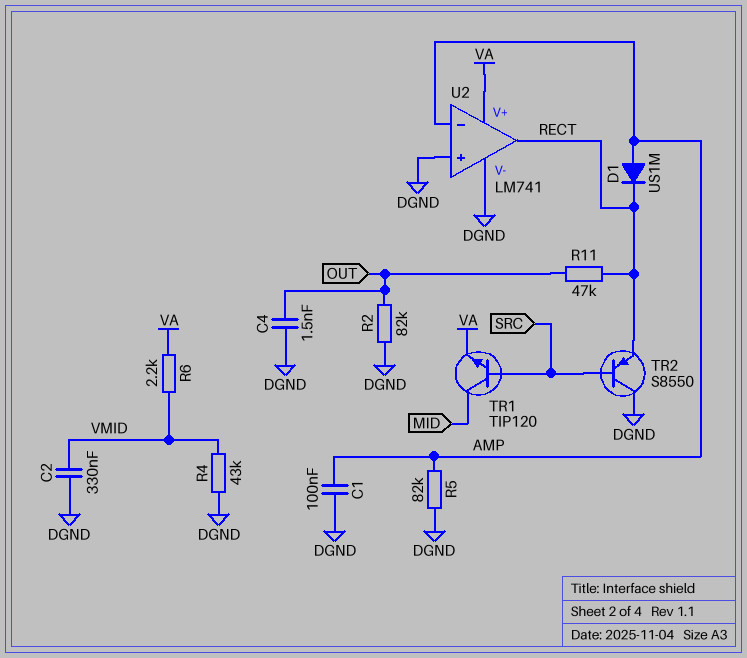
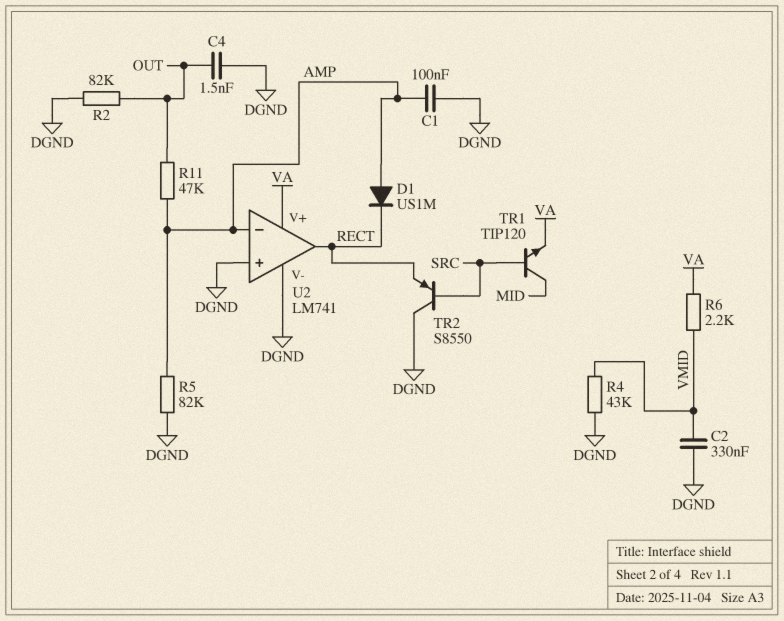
R11: 47k (OUT, RECT) -> 47k (AMP, OUT)

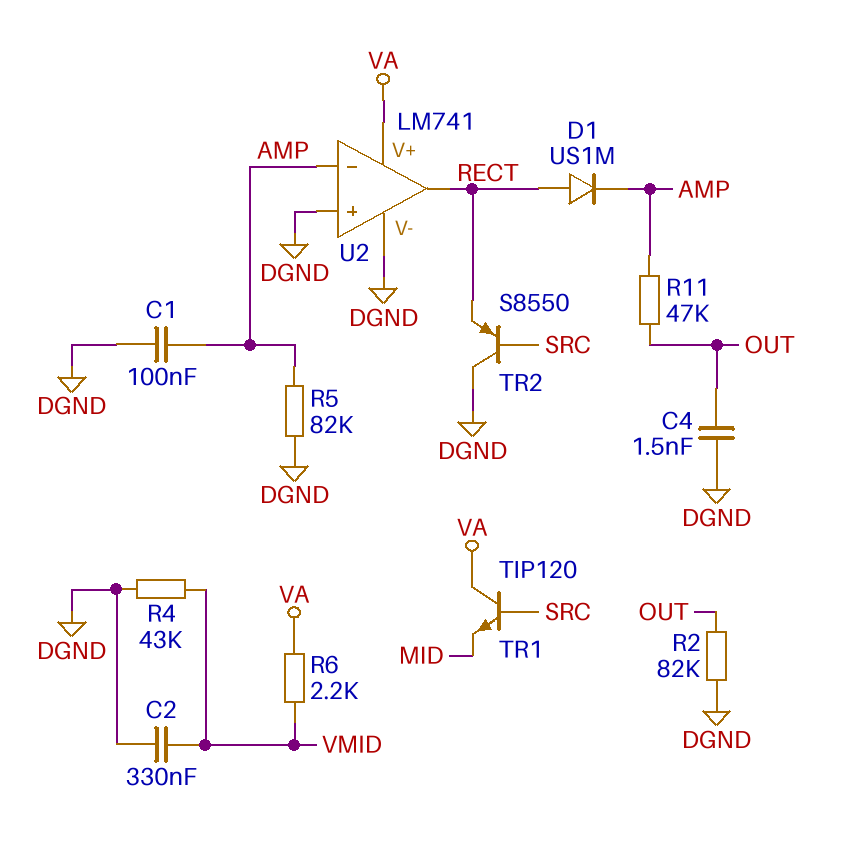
D1: diode US1M (A AMP, K RECT) -> diode US1M (A RECT, K AMP)
TR1: NPN TIP120 (B SRC, C MID, E VA) -> NPN TIP120 (B SRC, C VA, E MID)

